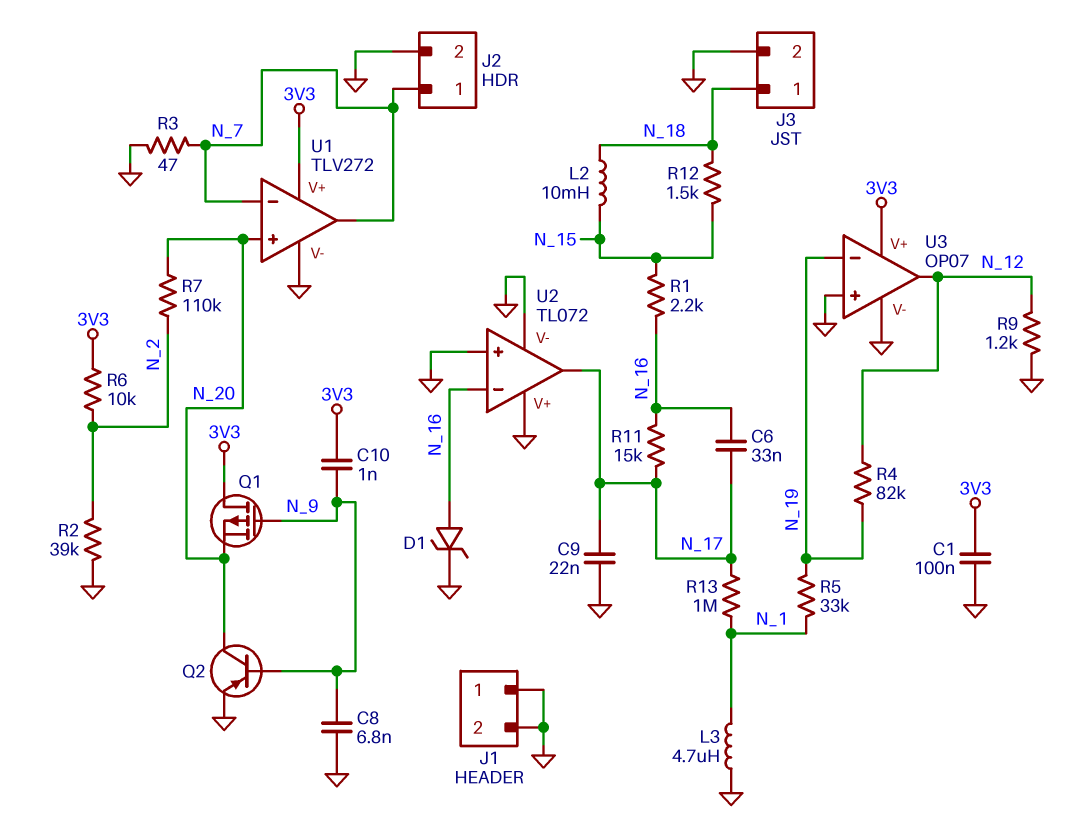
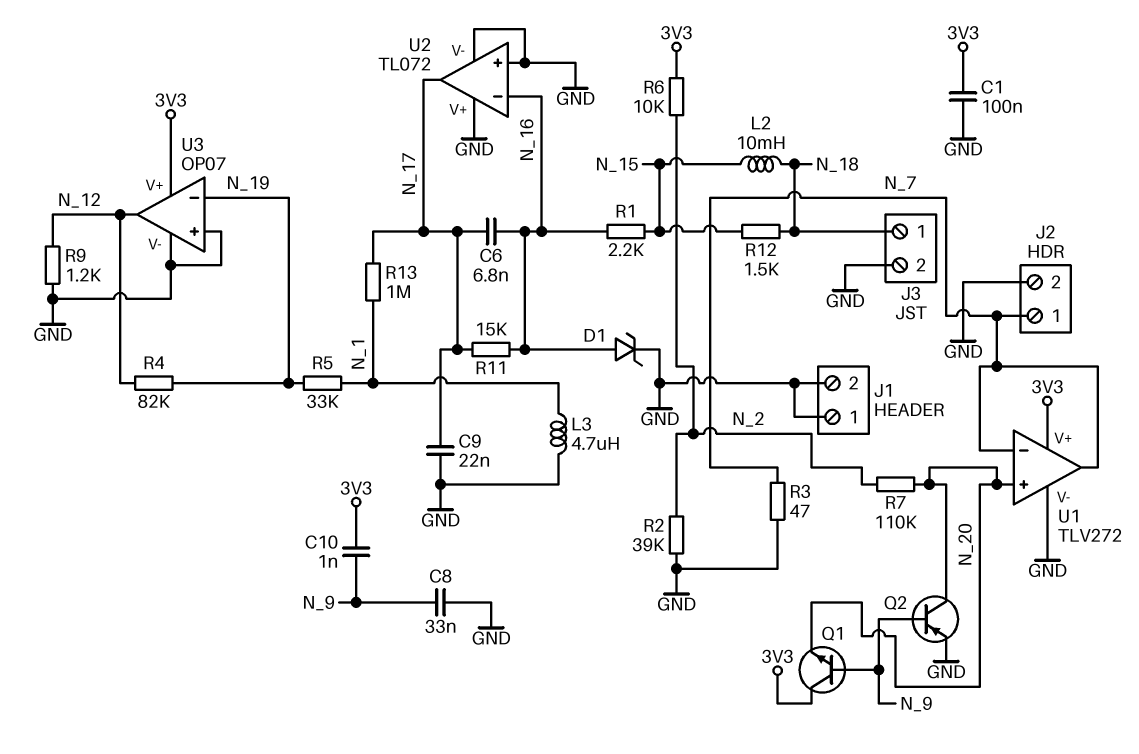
C6: 33nF (N_16, N_17) -> 6.8nF (N_16, N_17)
C8: 6.8nF (GND, N_9) -> 33nF (GND, N_9)
Q1: PMOS (G N_9, D 3V3, S N_20) -> NPN (B N_9, C 3V3, E N_20)

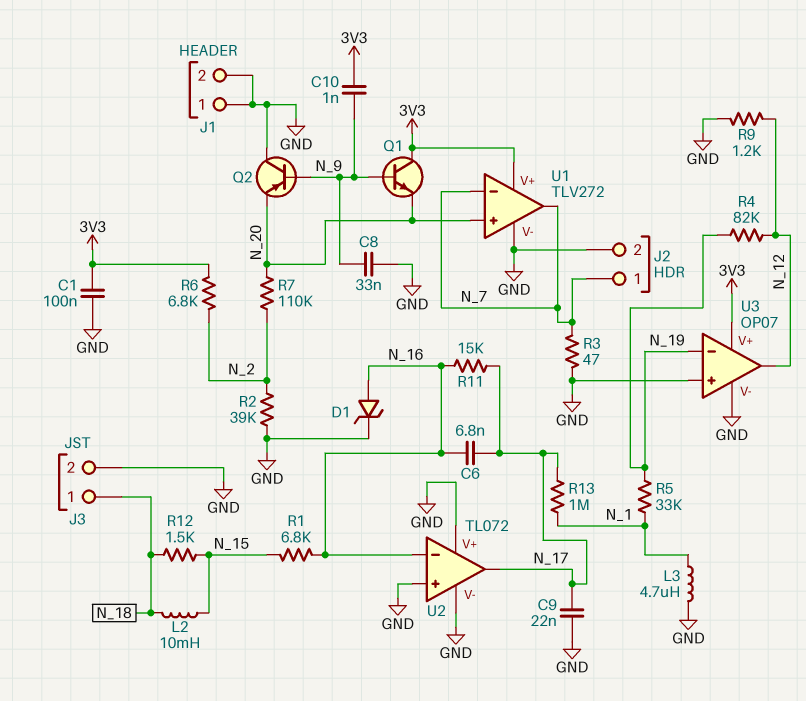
Q2: PNP (B N_9, C N_20, E GND) -> PNP (B N_9, C GND, E N_20)
R1: 2.2k (N_15, N_16) -> 6.8k (N_15, N_16)
R6: 10k (3V3, N_2) -> 6.8k (3V3, N_2)

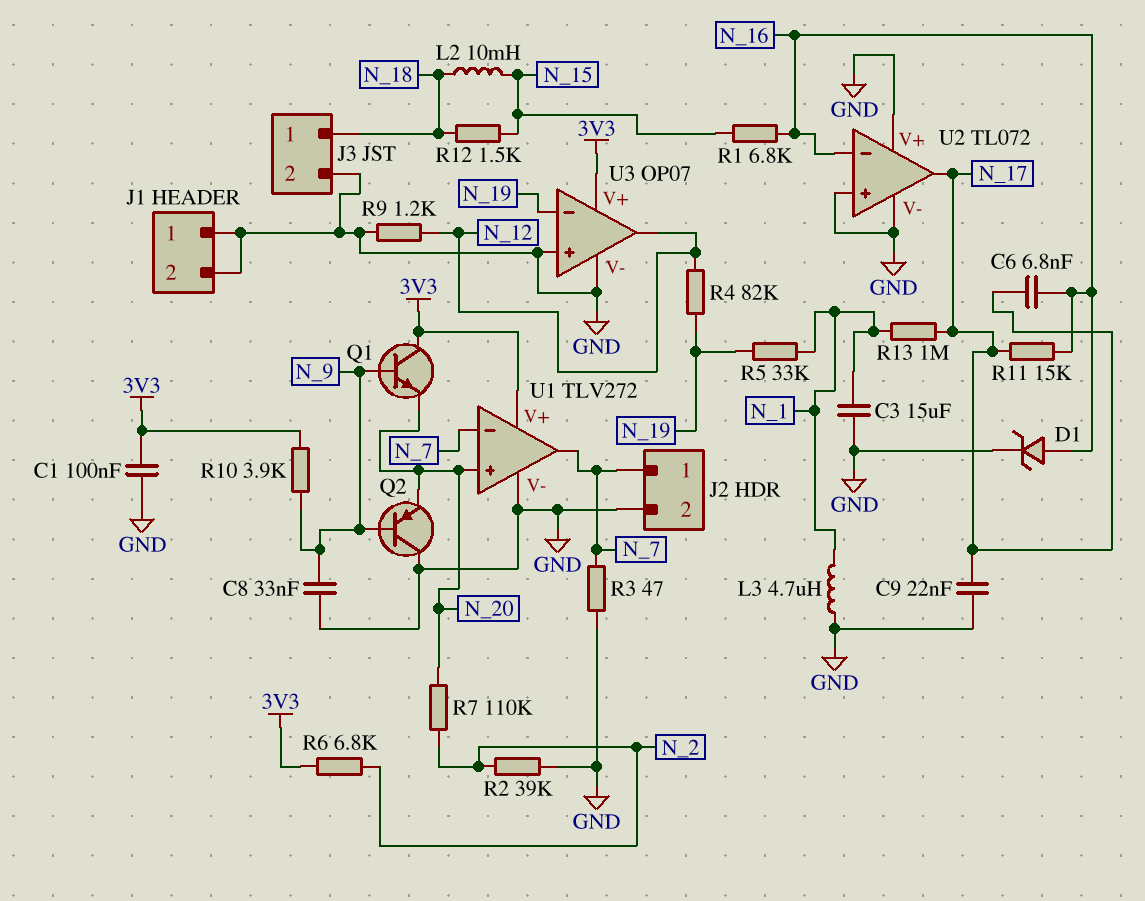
C3: none -> 15uF (GND, N_1)
C10: 1nF (3V3, N_9) -> none
R10: none -> 3.9k (3V3, N_9)

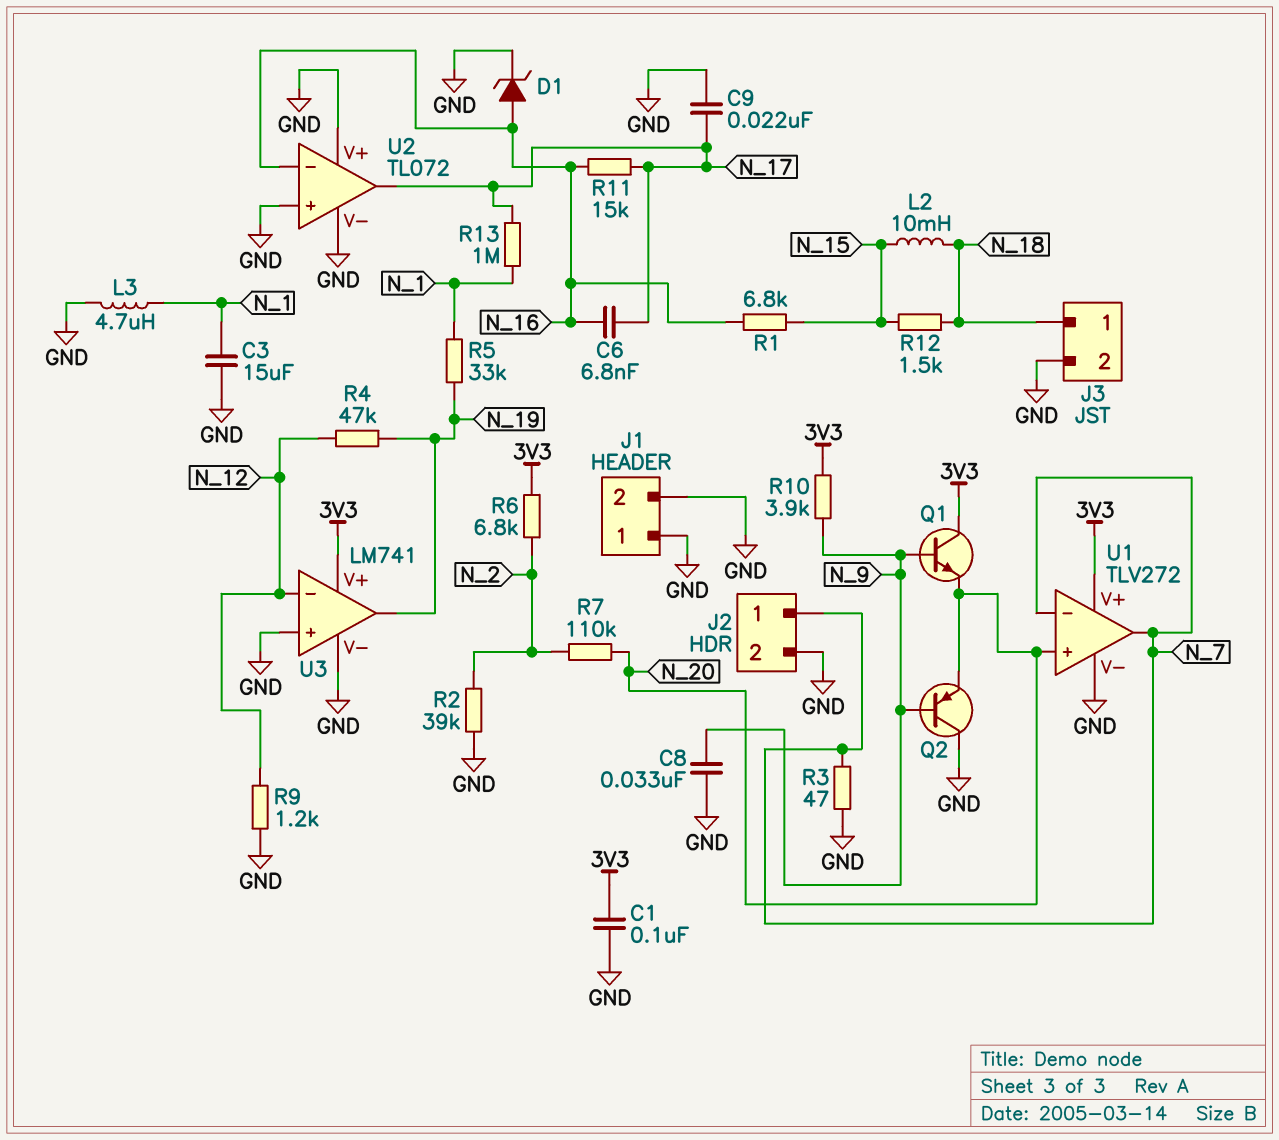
R4: 82k (N_12, N_19) -> 47k (N_12, N_19)
U3: OP07 -> LM741
U3 pin in-: N_19 -> N_12
U3 pin out: N_12 -> N_19

